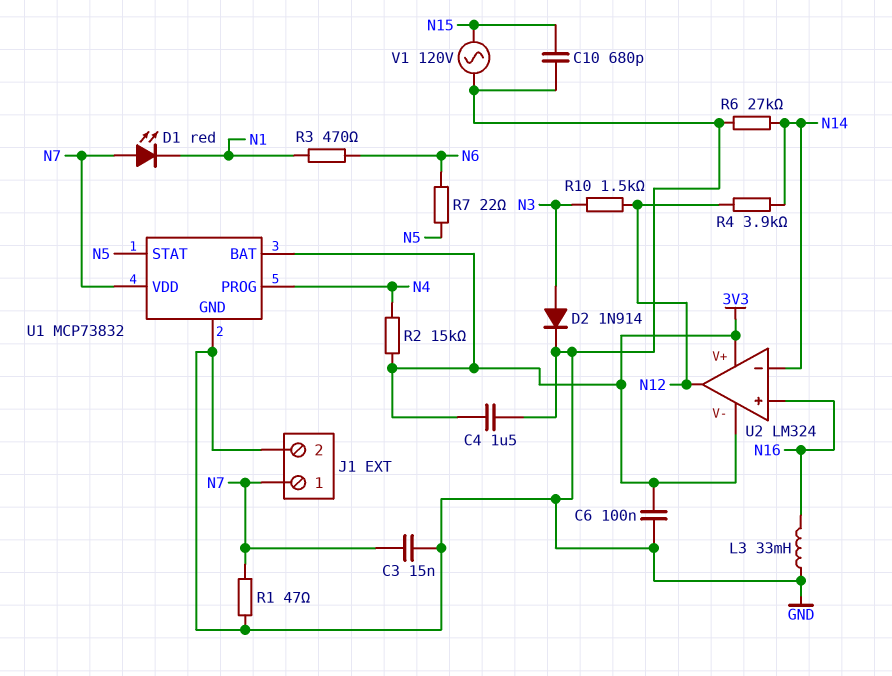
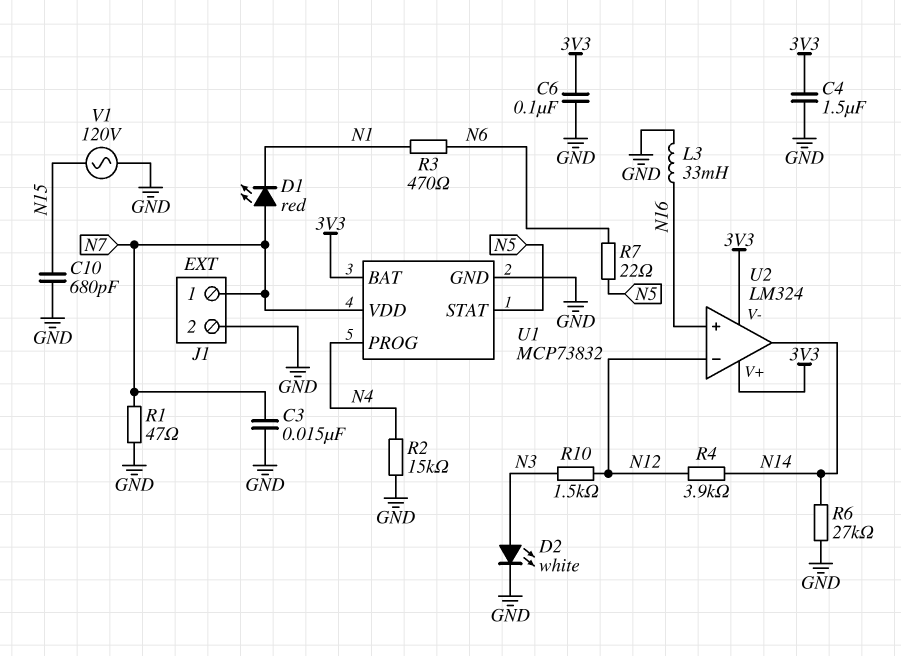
D2: diode 1N914 (A N3, K GND) -> LED white (A N3, K GND)
R2: 15k (3V3, N4) -> 15k (GND, N4)
U2 pin in-: N14 -> N12
U2 pin out: N12 -> N14

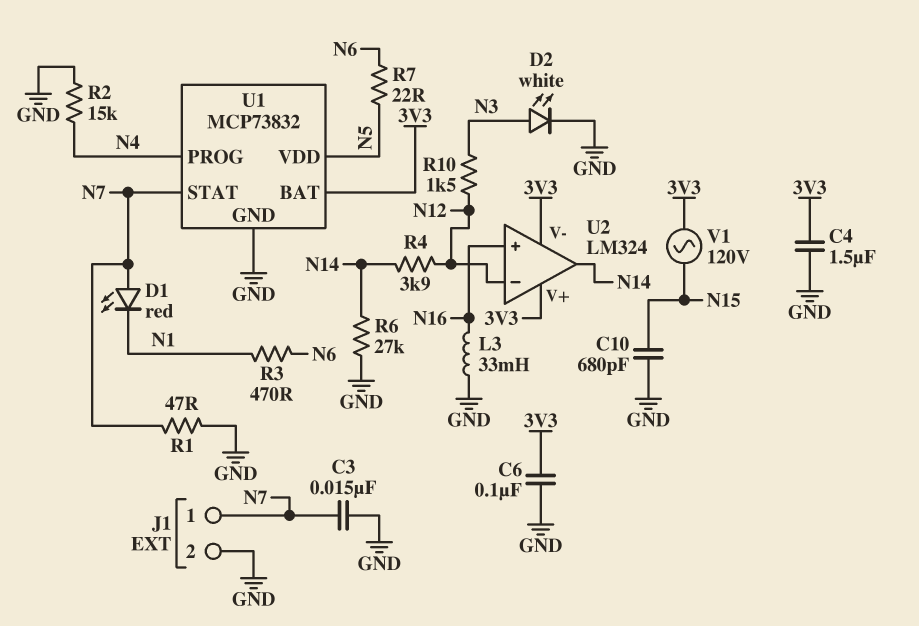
U1 pin STAT: N5 -> N7
U1 pin VDD: N7 -> N5
V1: AC 120V (GND, N15) -> AC 120V (3V3, N15)

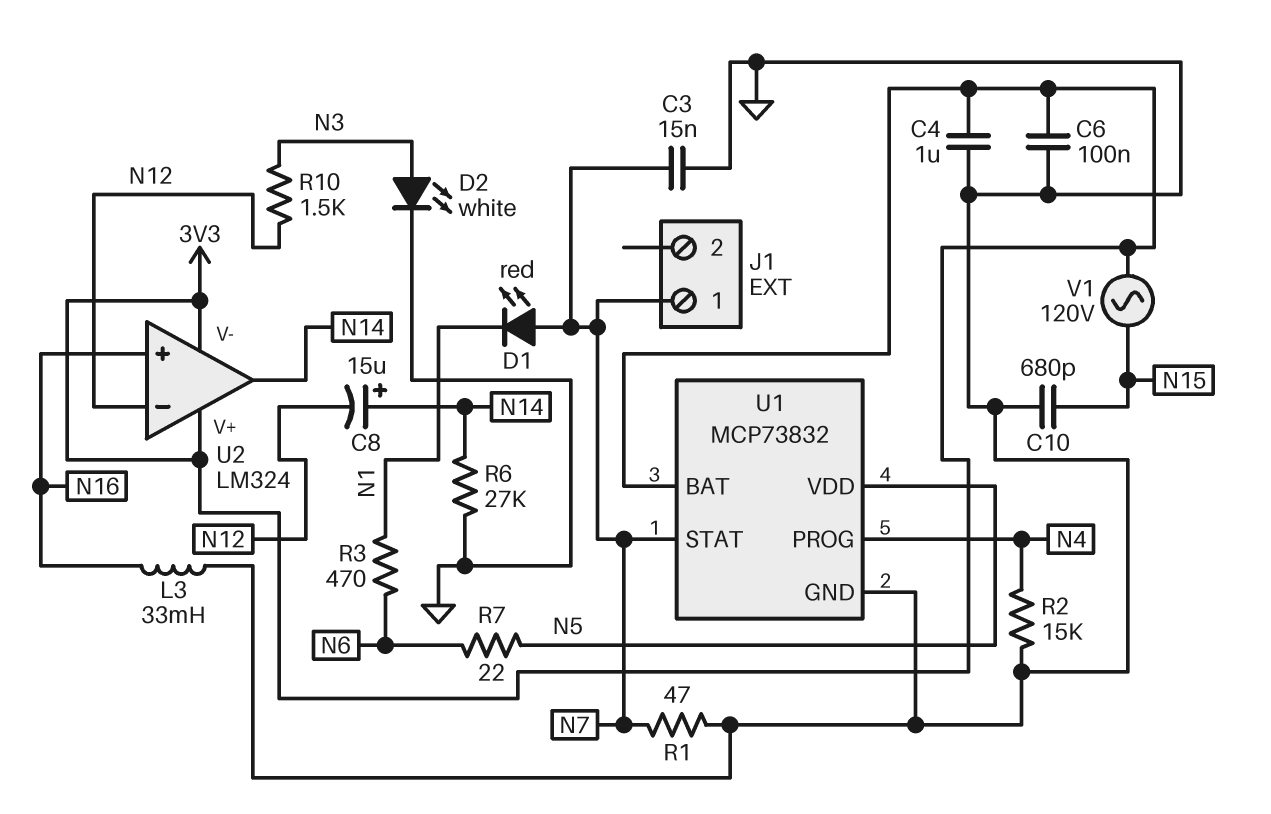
C4: 1.5uF (3V3, GND) -> 1uF (3V3, GND)
C8: none -> 15uF (plus N14, minus N12)
J1 pin 2: GND -> none
R4: 3.9k (N12, N14) -> none

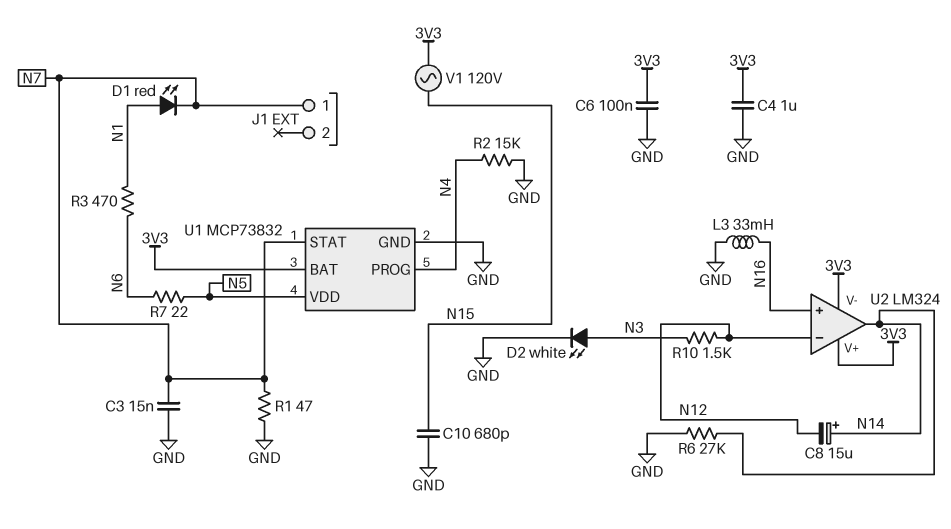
D1: LED red (A N7, K N1) -> LED red (A N1, K N7)

